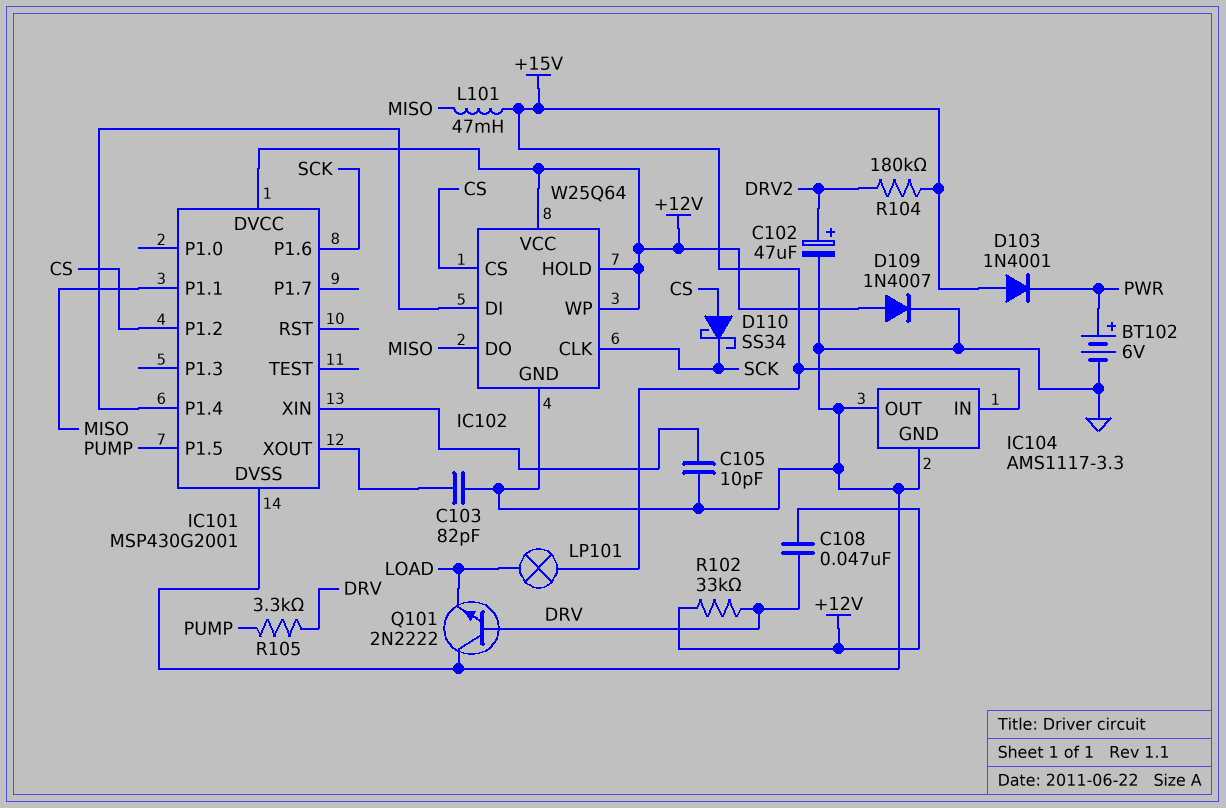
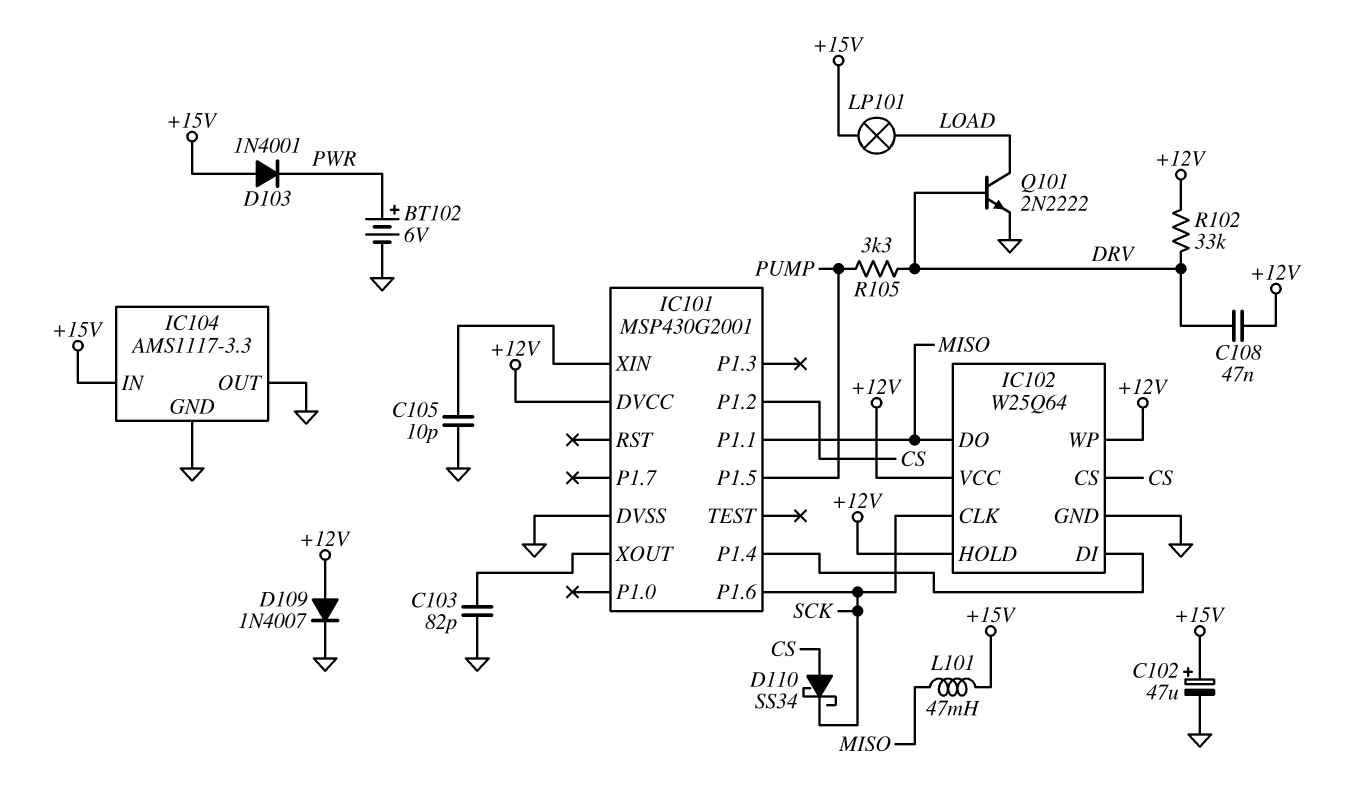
C102: 47uF (plus DRV2, minus GND) -> 47uF (plus +15V, minus GND)
Q101: NPN 2N2222 (B DRV, C GND, E LOAD) -> NPN 2N2222 (B DRV, C LOAD, E GND)
R104: 180k (+15V, DRV2) -> none

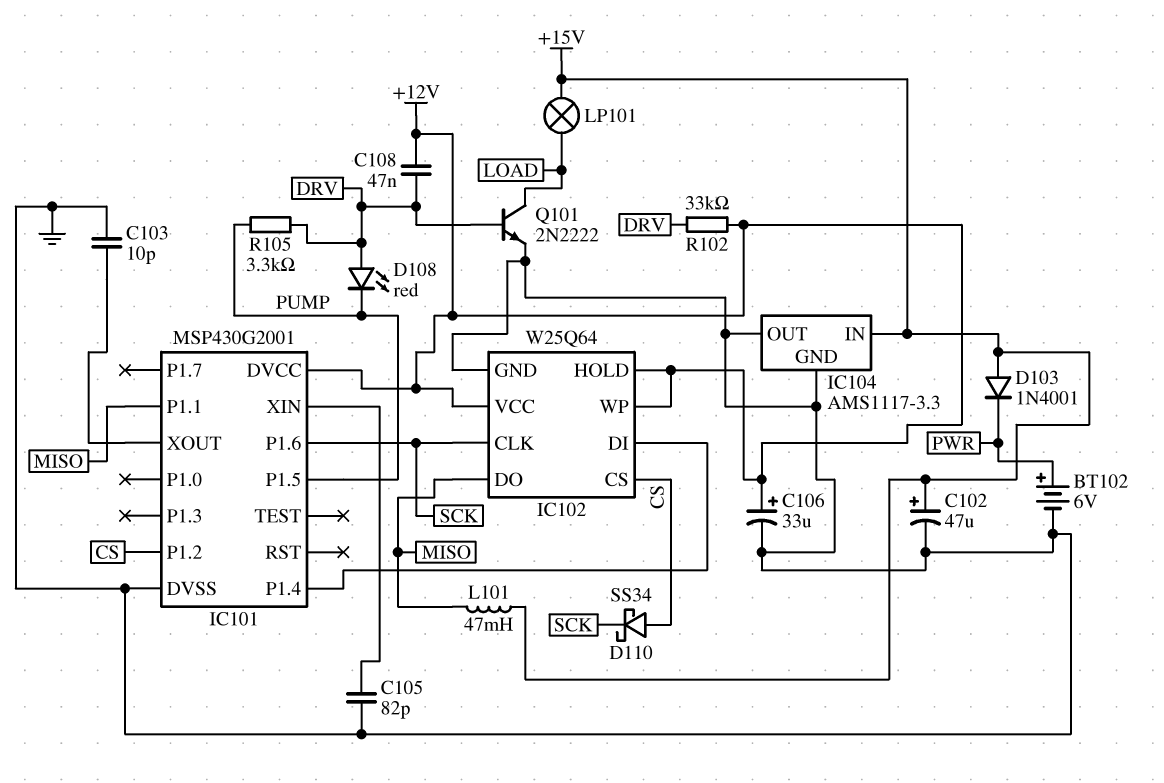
C103: 82pF (GND, IC101/XOUT) -> 10pF (GND, IC101/XOUT)
C105: 10pF (GND, IC101/XIN) -> 82pF (GND, IC101/XIN)
C106: none -> 33uF (plus +12V, minus GND)
D108: none -> LED red (A DRV, K PUMP)
D109: diode 1N4007 (A +12V, K GND) -> none

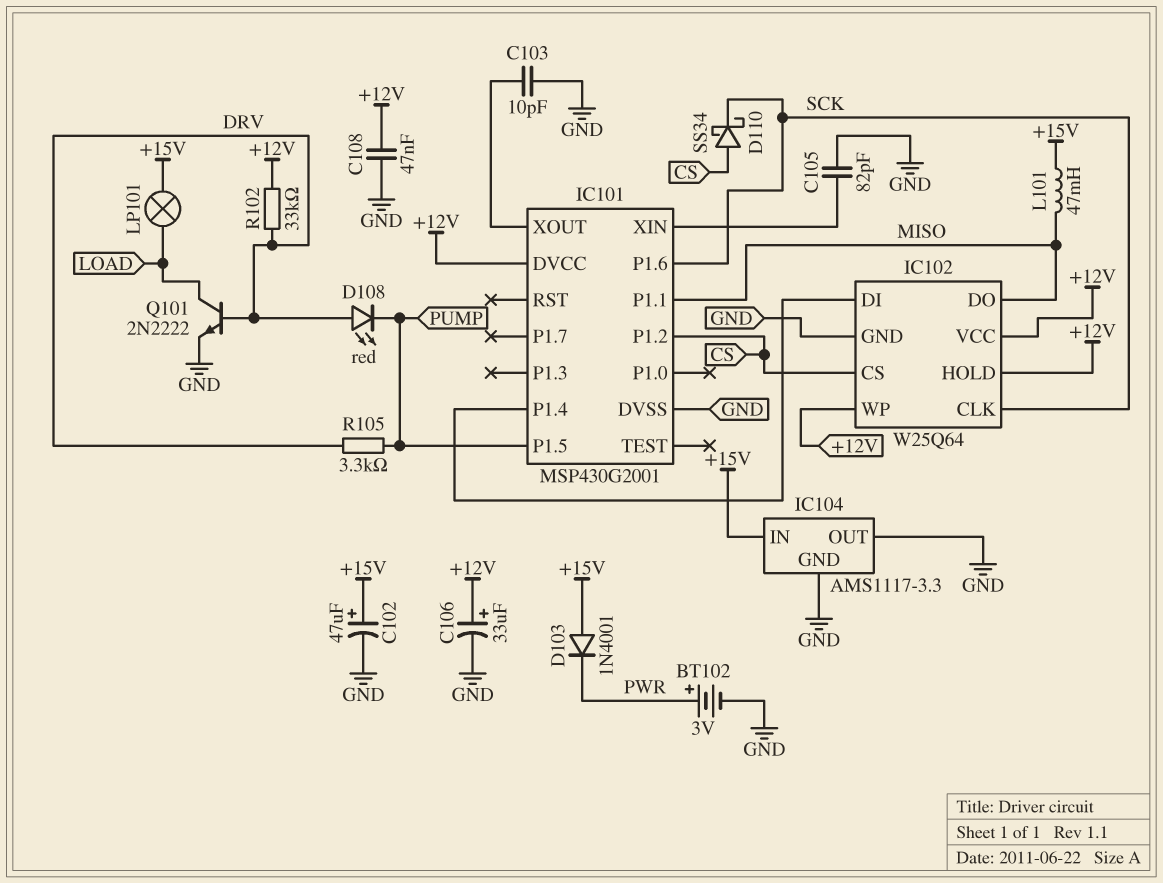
BT102: 6V (plus PWR, minus GND) -> 3V (plus PWR, minus GND)
C108: 47nF (+12V, DRV) -> 47nF (+12V, GND)

